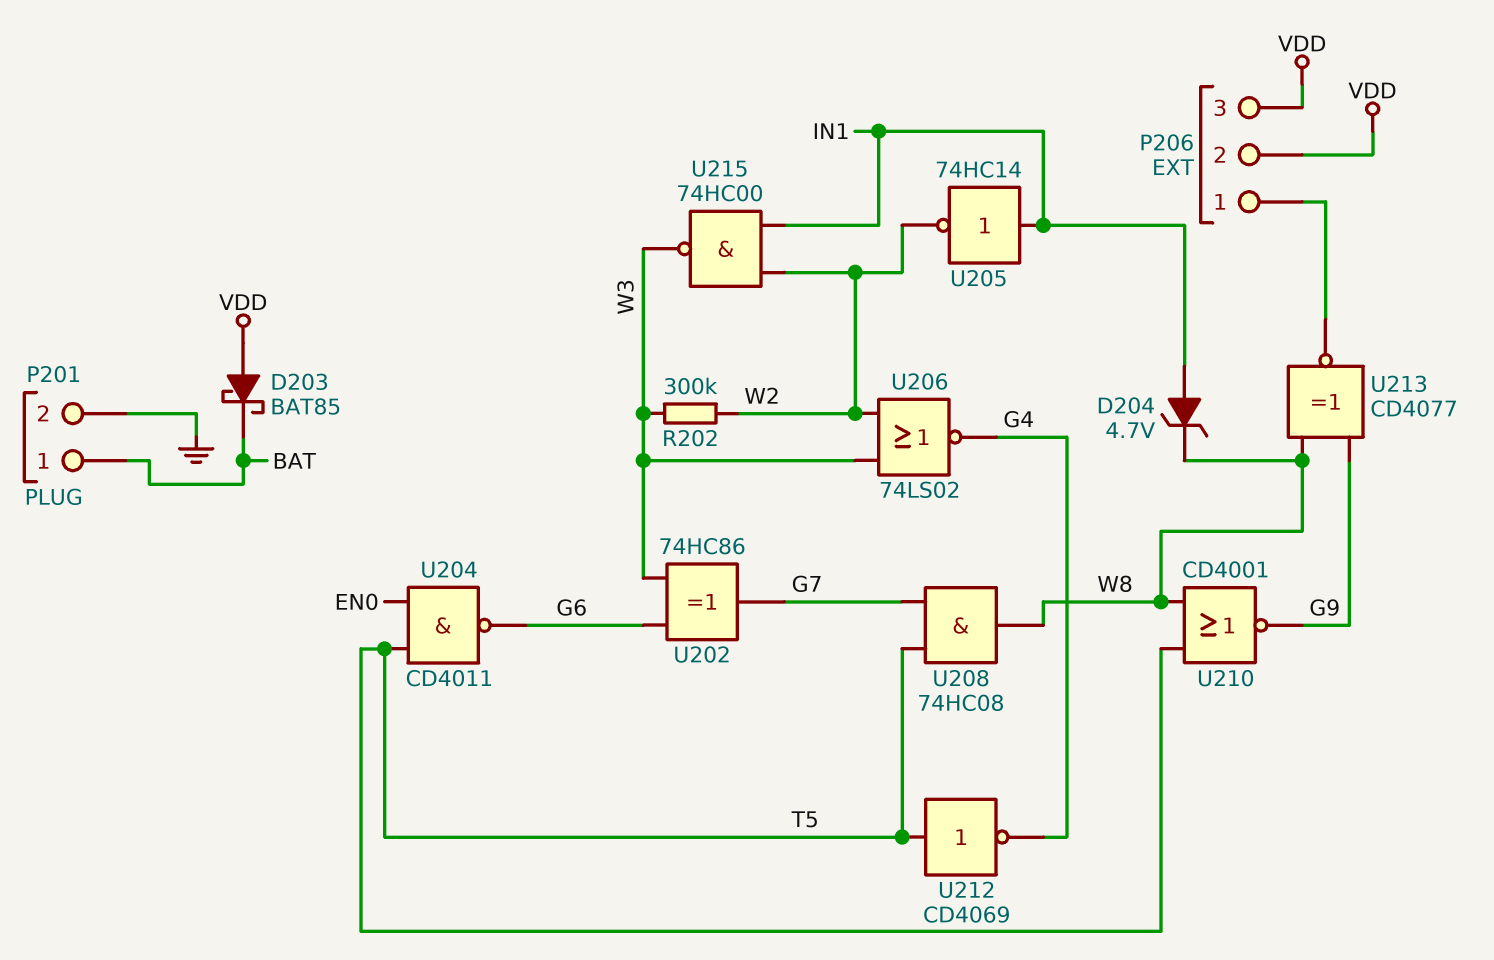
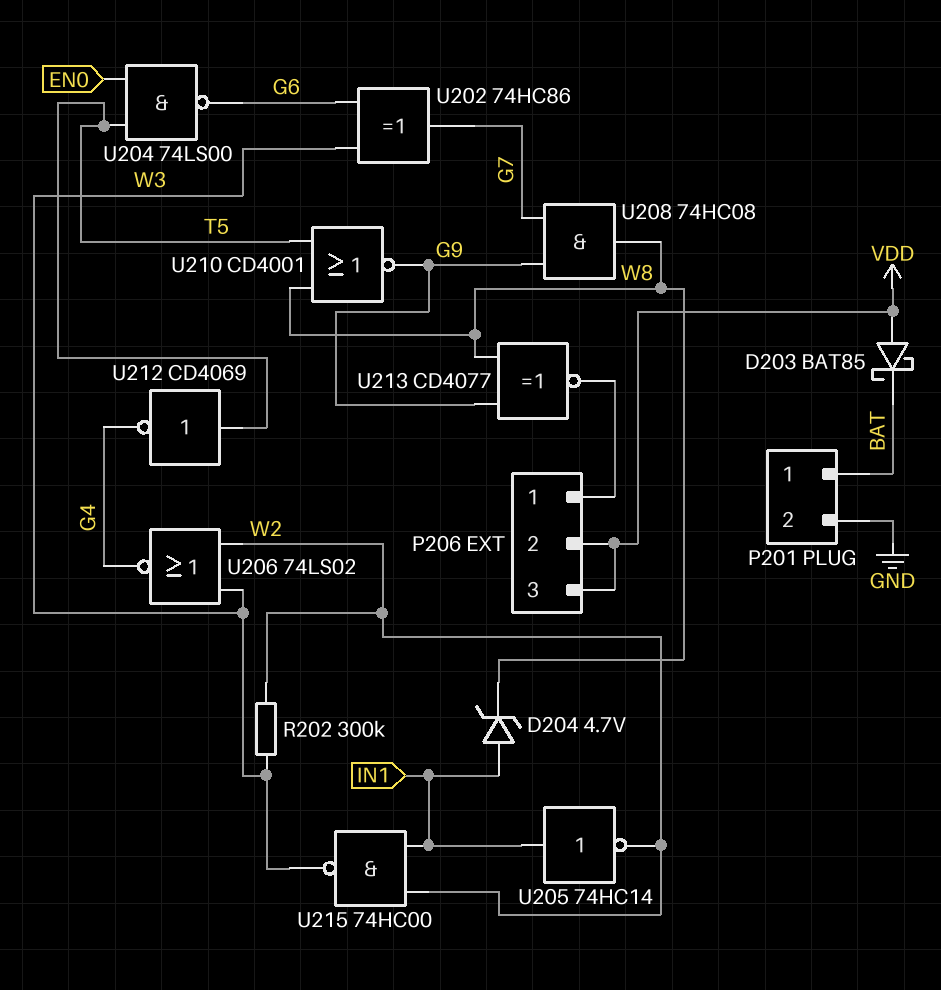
U204: NAND CD4011 (in EN0, in T5, out G6) -> NAND 74LS00 (in EN0, in T5, out G6)
U208: AND 74HC08 (in G7, in T5, out W8) -> AND 74HC08 (in G7, in G9, out W8)

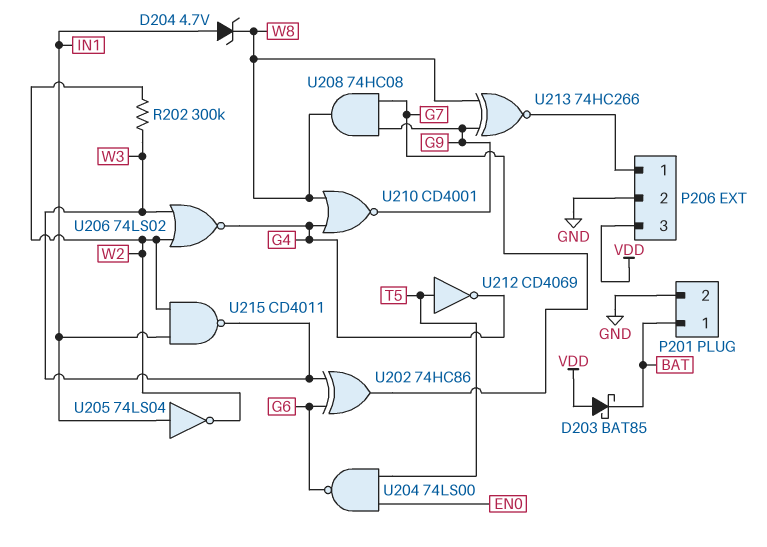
P206 pin 2: VDD -> GND
U205: NOT 74HC14 (in IN1, out W2) -> NOT 74LS04 (in IN1, out W2)
U210: NOR CD4001 (in T5, in W8, out G9) -> NOR CD4001 (in G4, in W8, out G9)
U213: XNOR CD4077 (in G9, in W8, out P206/1) -> XNOR 74HC266 (in G9, in W8, out P206/1)
U215: NAND 74HC00 (in IN1, in W2, out W3) -> NAND CD4011 (in IN1, in W2, out W3)

